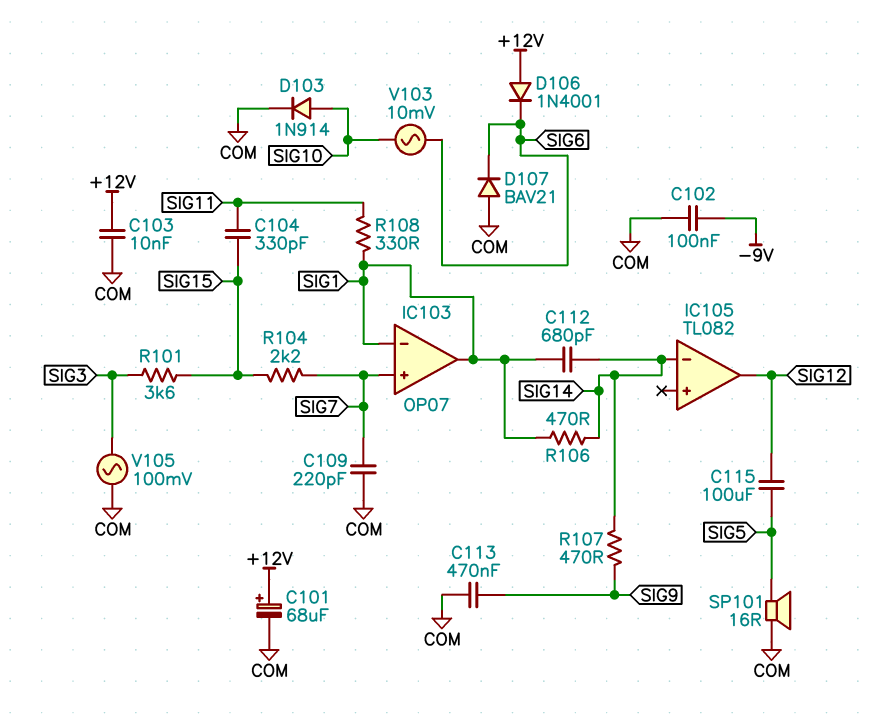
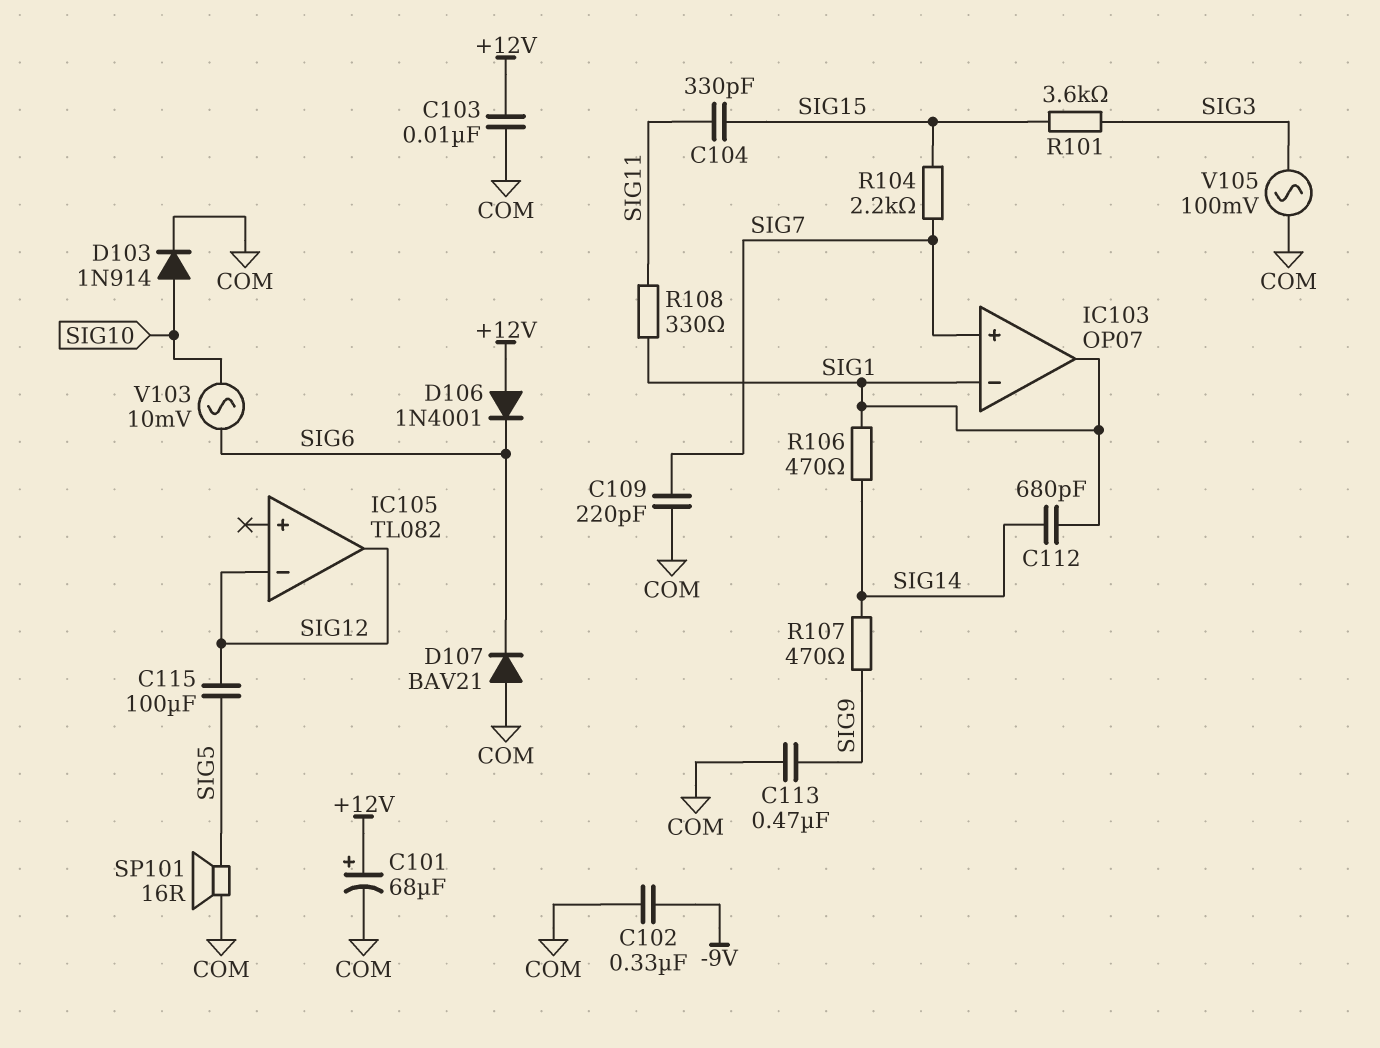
C102: 100nF (-9V, COM) -> 330nF (-9V, COM)
IC105 pin in-: SIG14 -> SIG12

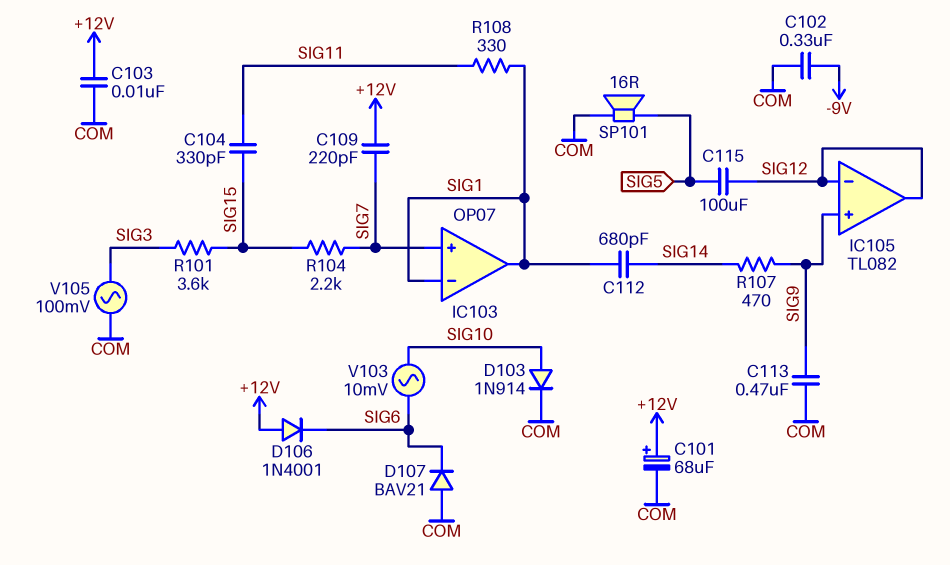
C109: 220pF (COM, SIG7) -> 220pF (+12V, SIG7)
IC105 pin in+: none -> SIG9
R106: 470 (SIG1, SIG14) -> none

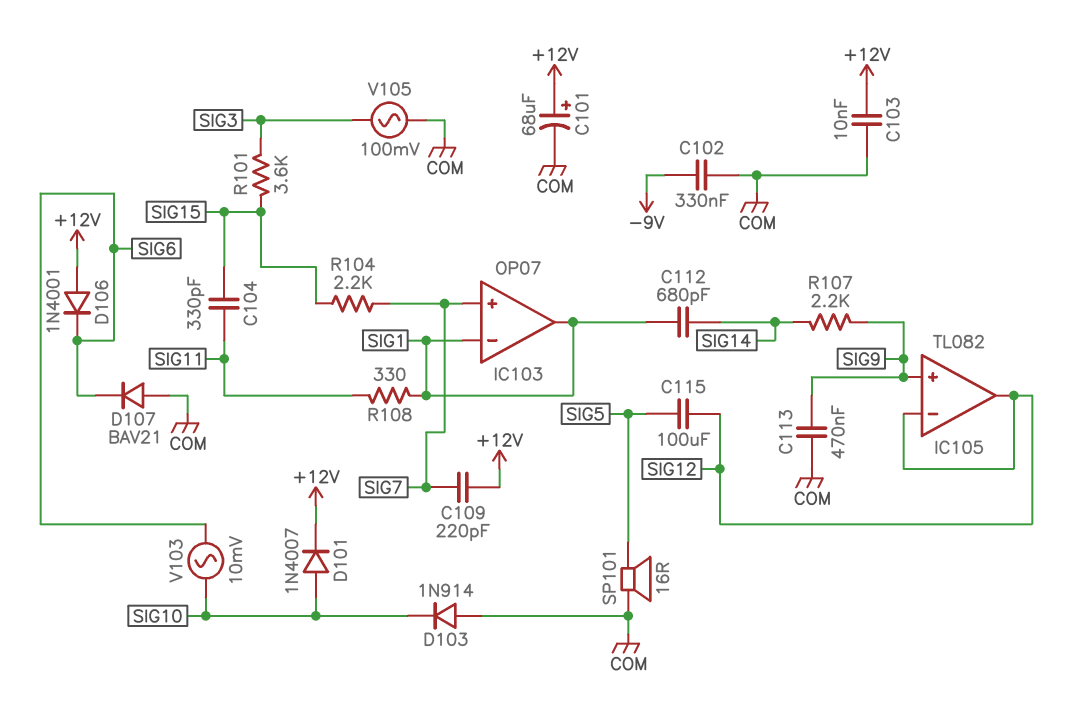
D101: none -> diode 1N4007 (A SIG10, K +12V)
D103: diode 1N914 (A SIG10, K COM) -> diode 1N914 (A COM, K SIG10)
R107: 470 (SIG9, SIG14) -> 2.2k (SIG9, SIG14)

